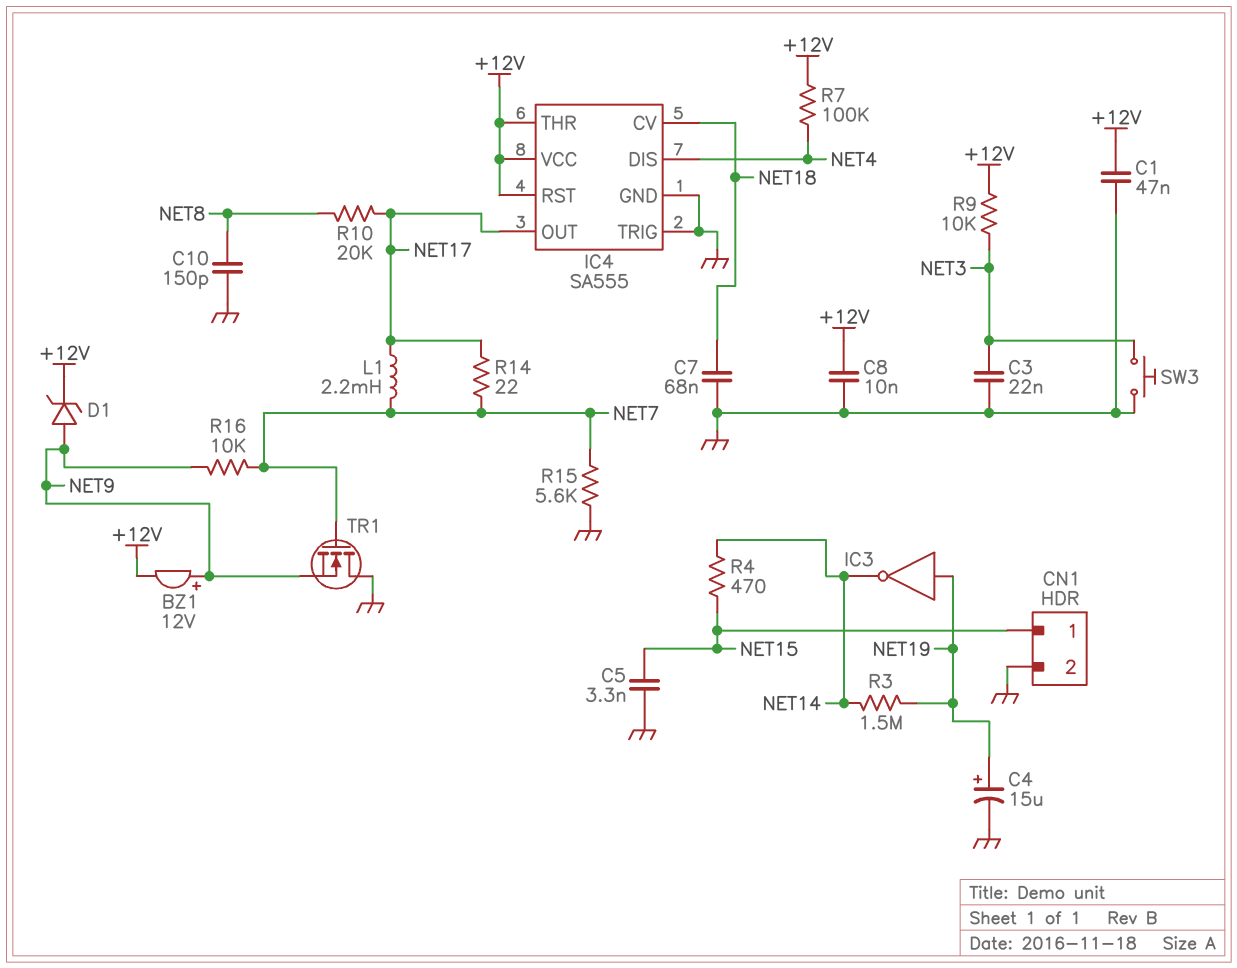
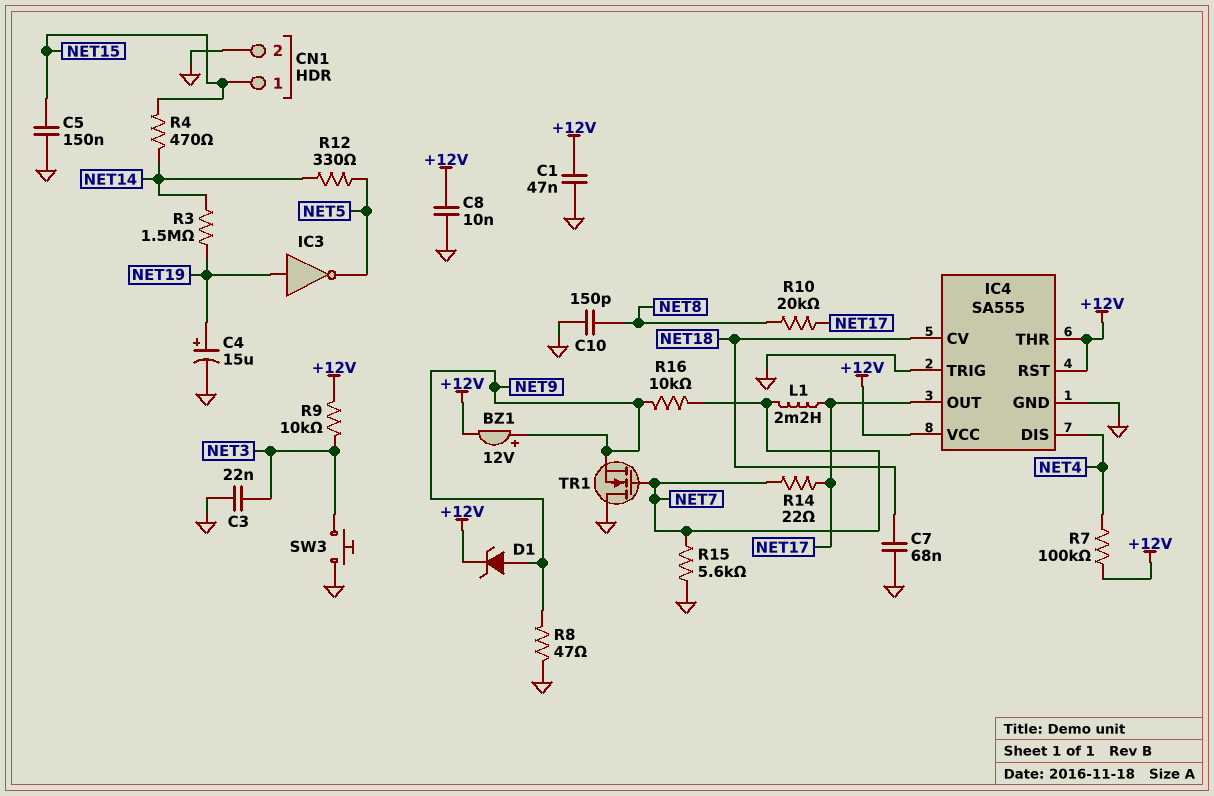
C5: 3.3nF (GND, NET15) -> 150nF (GND, NET15)
IC3: NOT (in NET19, out NET14) -> NOT (in NET19, out NET5)
R8: none -> 47 (GND, NET9)
R12: none -> 330 (NET5, NET14)

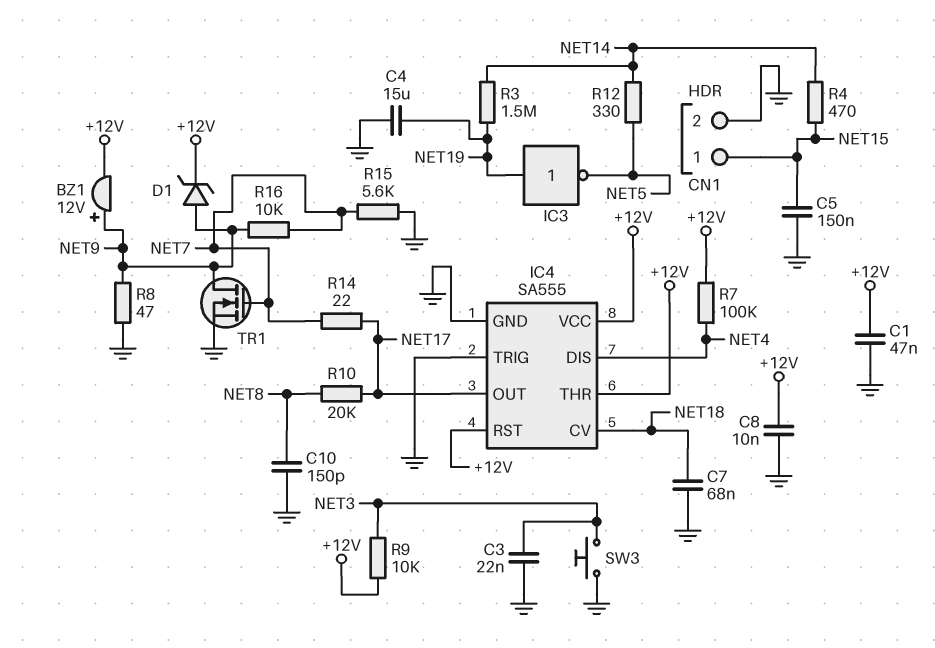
C4: 15uF (plus NET19, minus GND) -> 15uF (GND, NET19)
L1: 2.2mH (NET7, NET17) -> none
TR1: NMOS (G NET7, D GND, S NET9) -> NMOS (G NET7, D NET9, S GND)

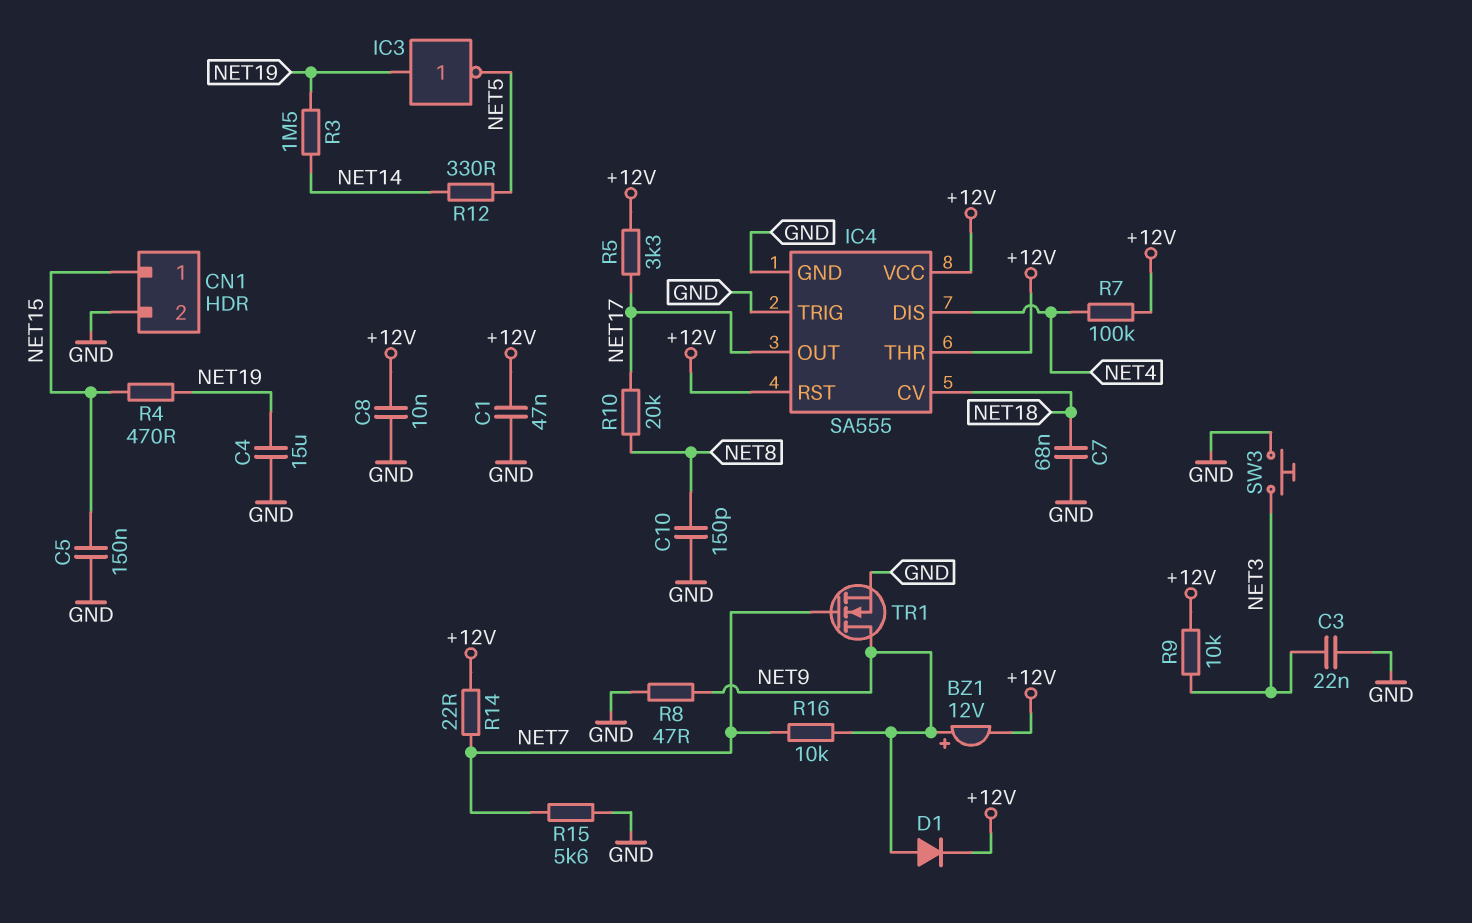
D1: zener (A NET9, K +12V) -> diode (A NET9, K +12V)
R4: 470 (NET14, NET15) -> 470 (NET15, NET19)
R5: none -> 3.3k (+12V, NET17)
R14: 22 (NET7, NET17) -> 22 (+12V, NET7)

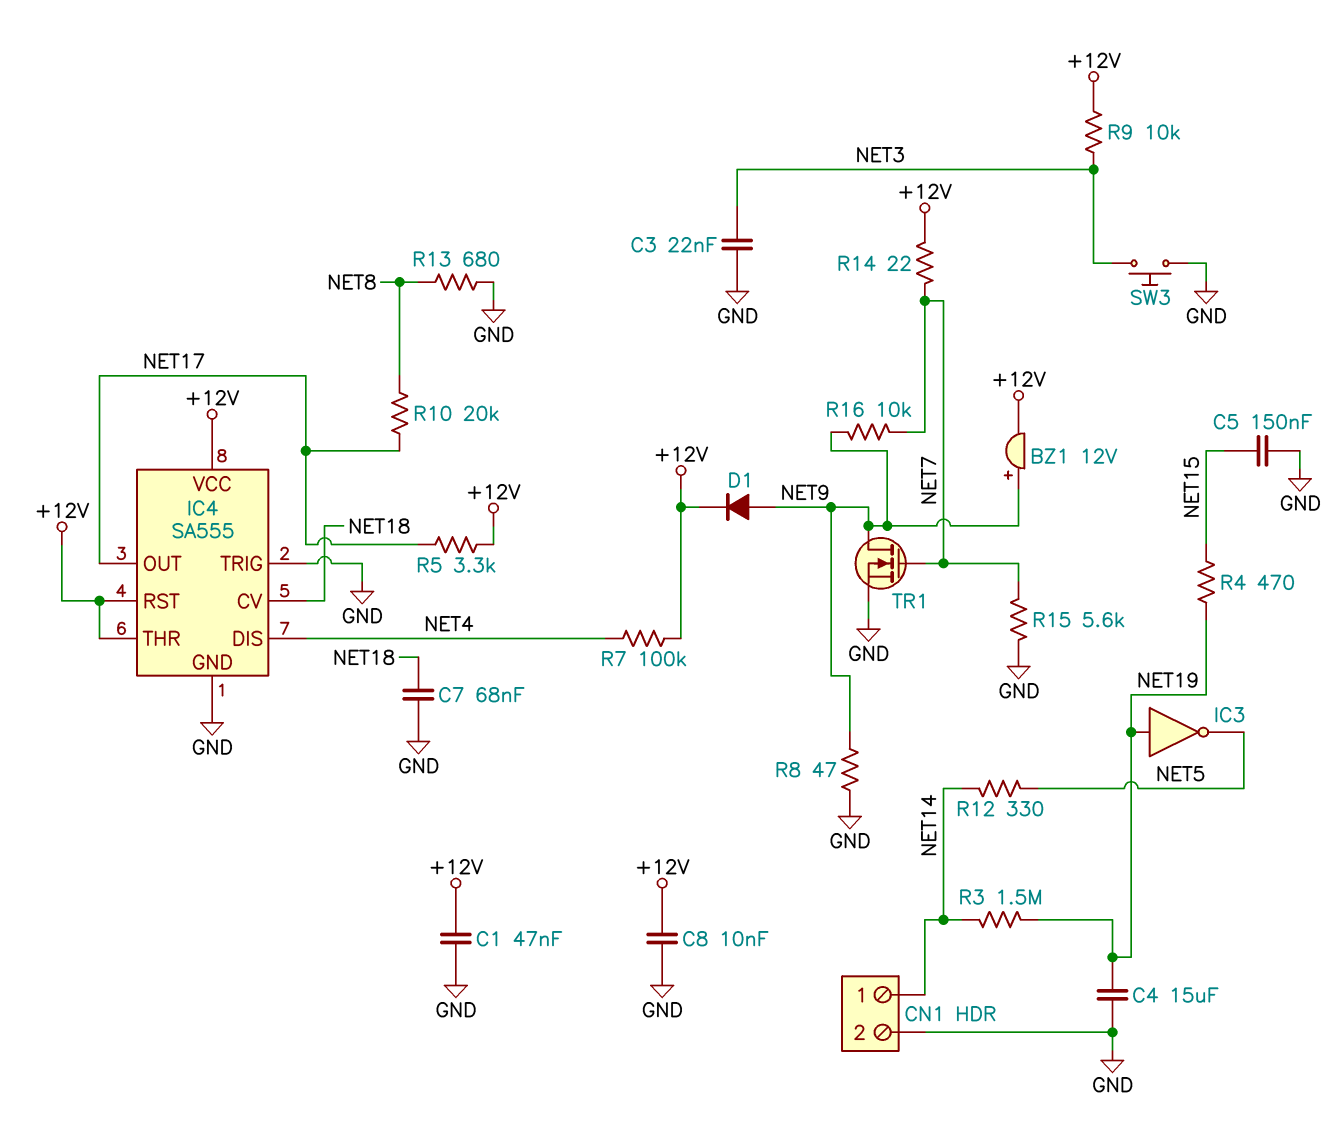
C10: 150pF (GND, NET8) -> none
CN1 pin 1: NET15 -> NET14
R13: none -> 680 (GND, NET8)

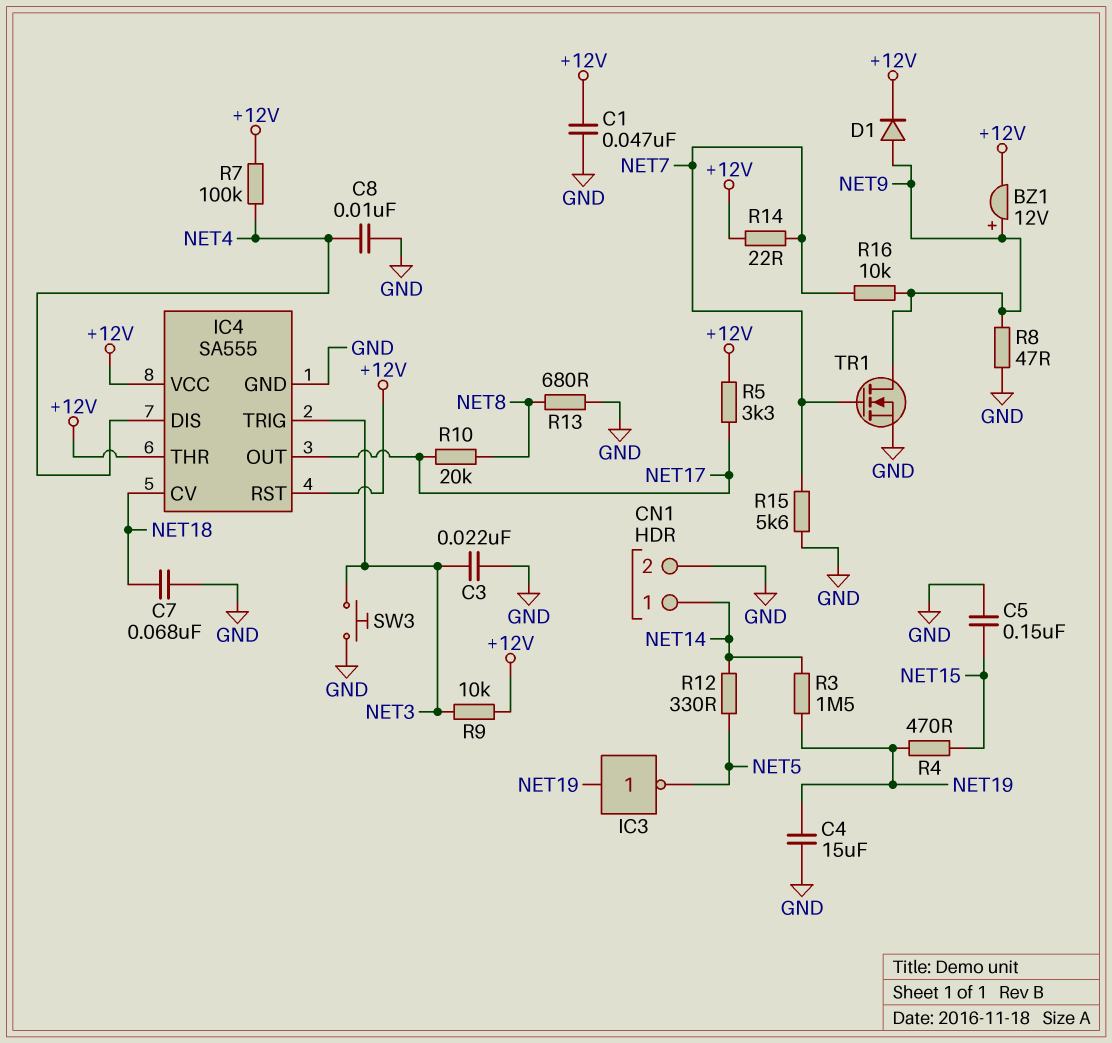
C8: 10nF (+12V, GND) -> 10nF (GND, NET4)
IC4 pin TRIG: GND -> NET3

